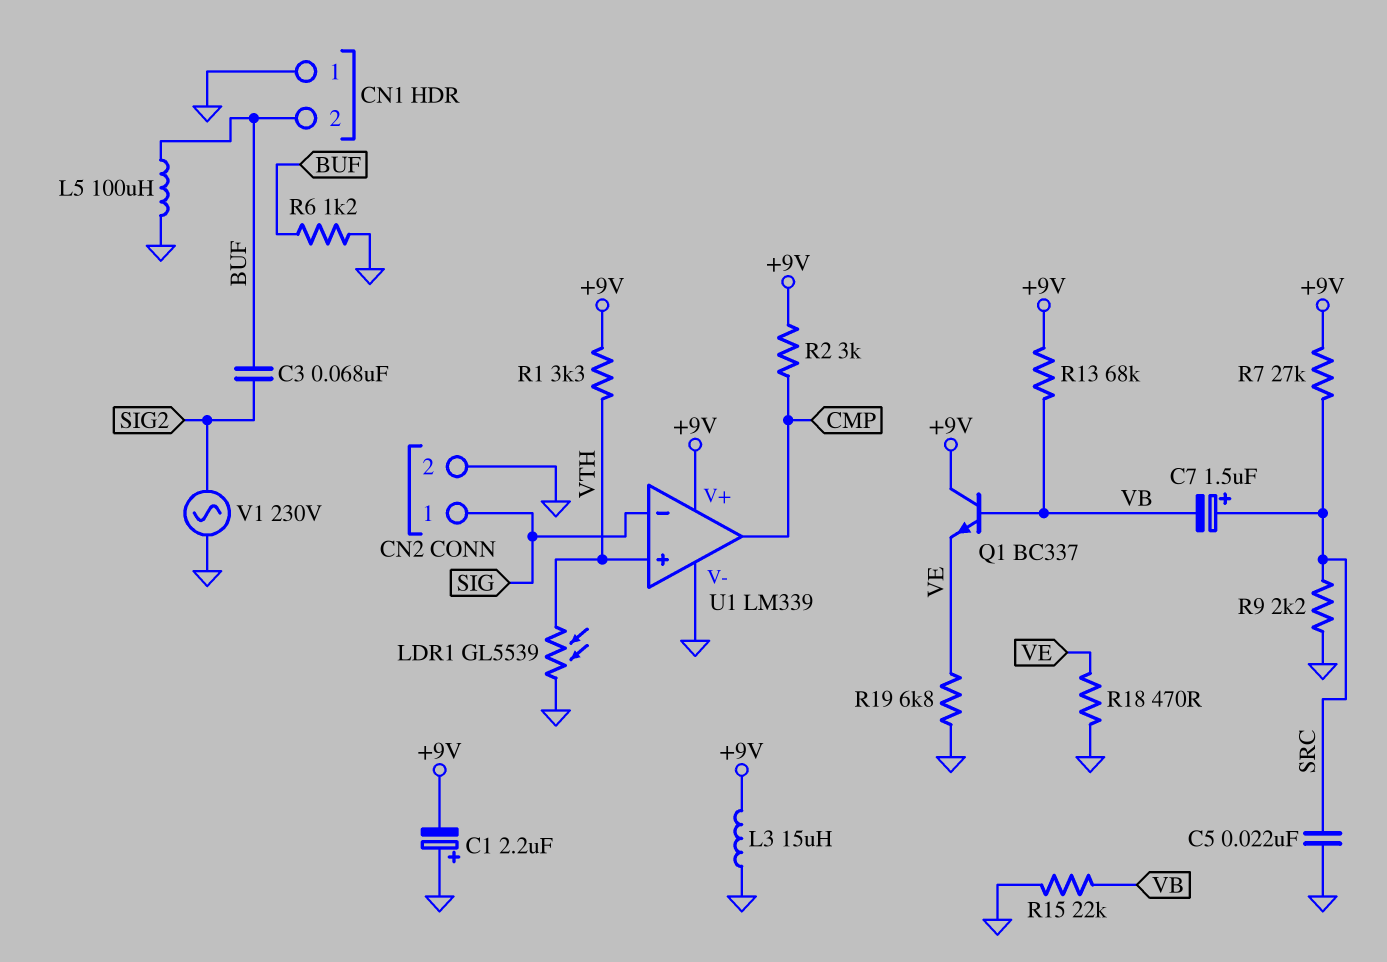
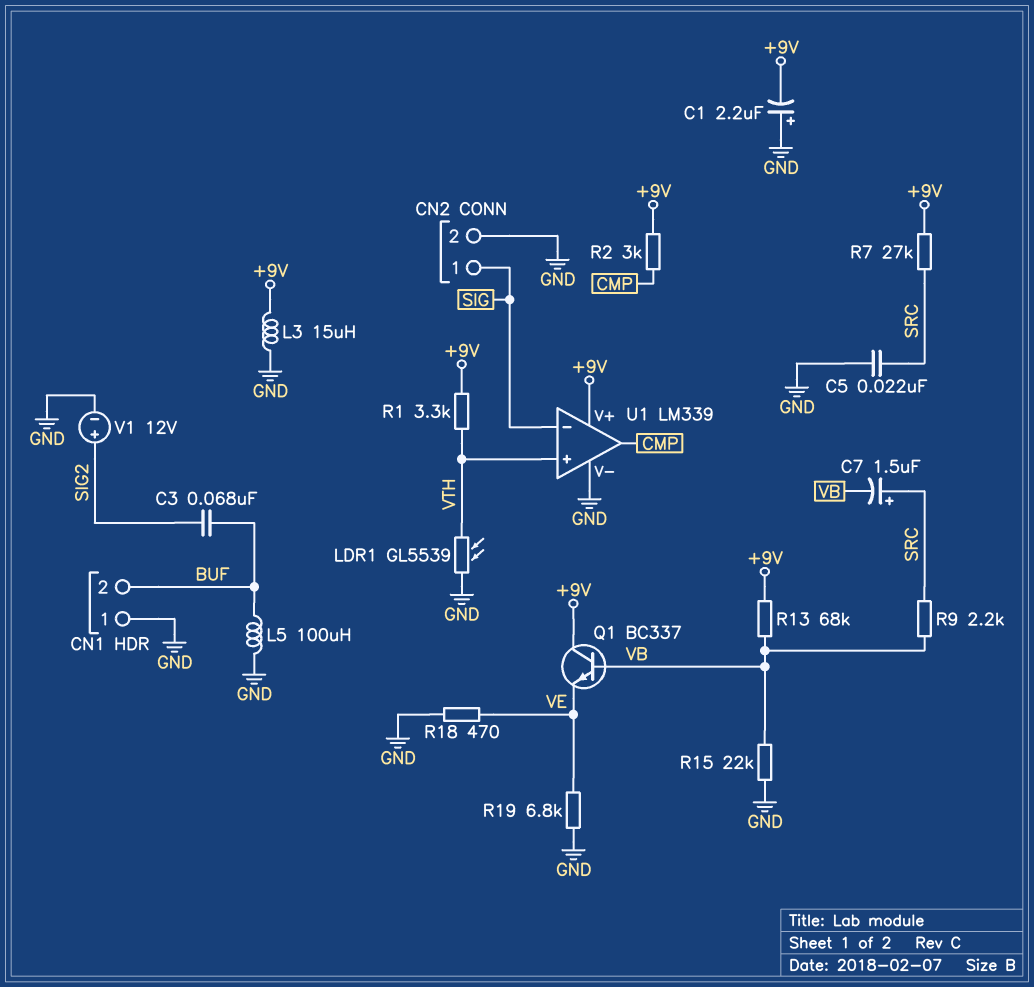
R6: 1.2k (BUF, GND) -> none
R9: 2.2k (GND, SRC) -> 2.2k (SRC, VB)
V1: AC 230V (GND, SIG2) -> 12V (plus SIG2, minus GND)

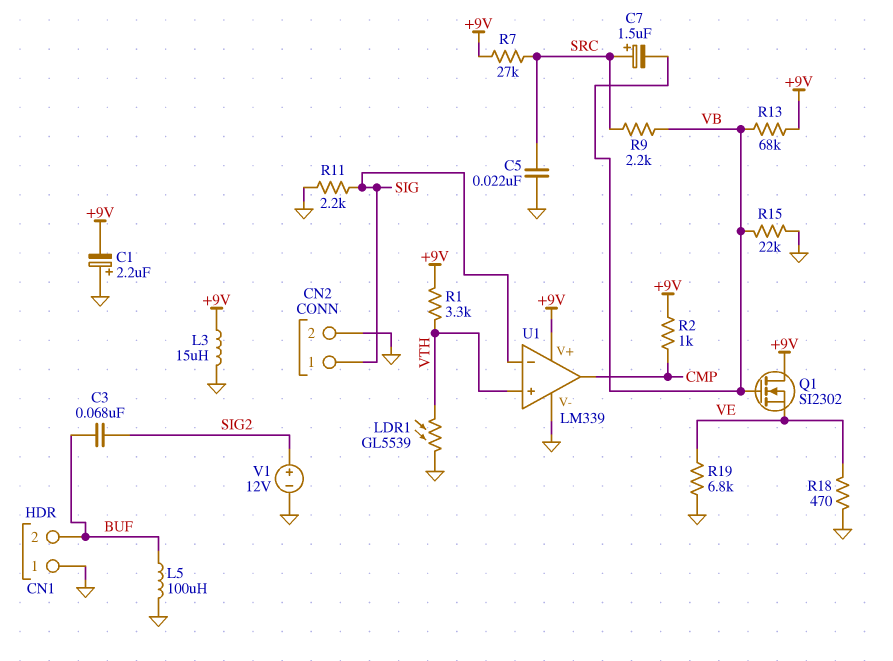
Q1: NPN BC337 (B VB, C +9V, E VE) -> NMOS SI2302 (G VB, D +9V, S VE)
R2: 3k (+9V, CMP) -> 1k (+9V, CMP)
R11: none -> 2.2k (GND, SIG)

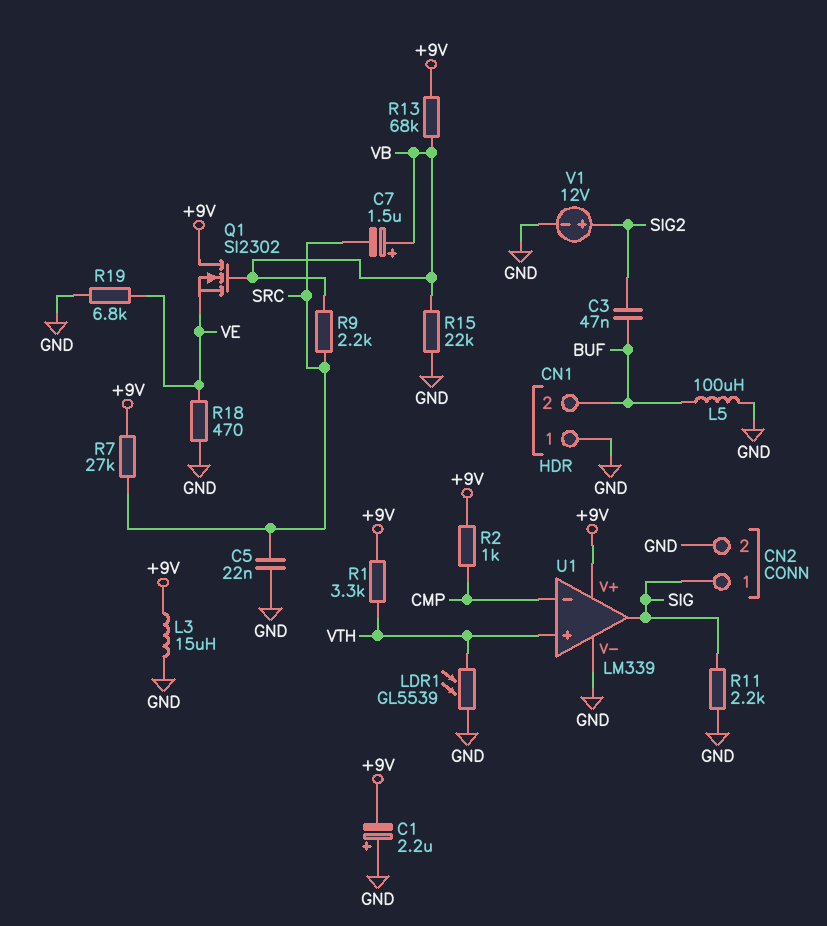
C3: 68nF (BUF, SIG2) -> 47nF (BUF, SIG2)
C7: 1.5uF (plus SRC, minus VB) -> 1.5uF (plus VB, minus SRC)
U1 pin in-: SIG -> CMP
U1 pin out: CMP -> SIG

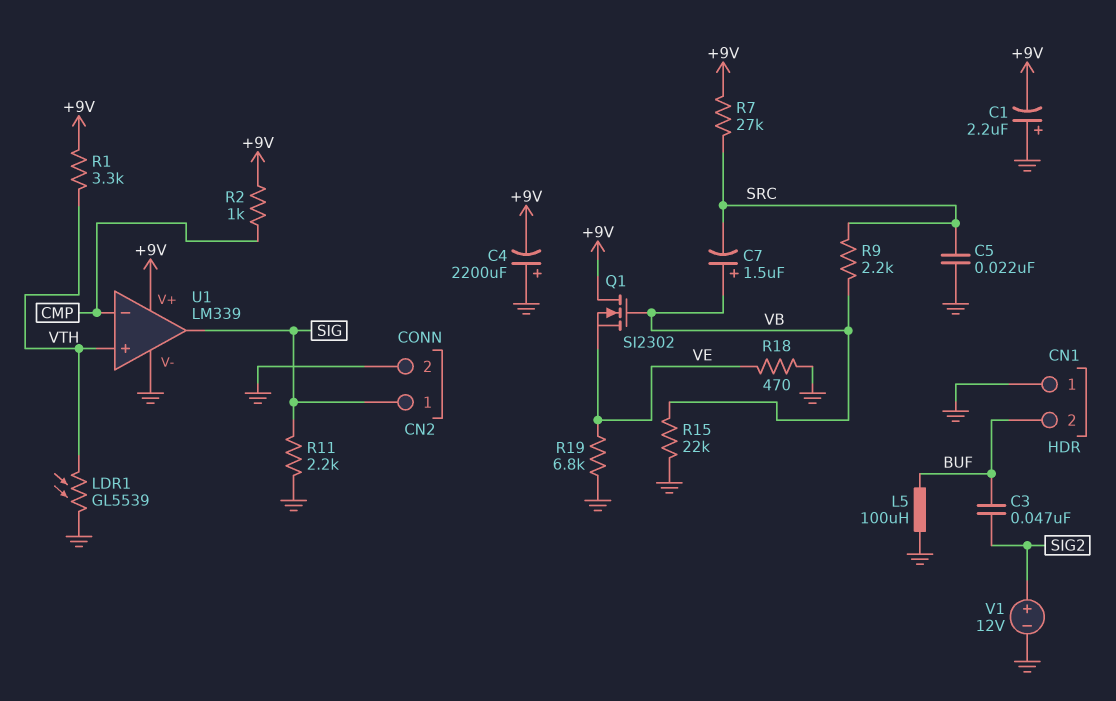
C4: none -> 2200uF (plus GND, minus +9V)
L3: 15uH (+9V, GND) -> none
R13: 68k (+9V, VB) -> none

